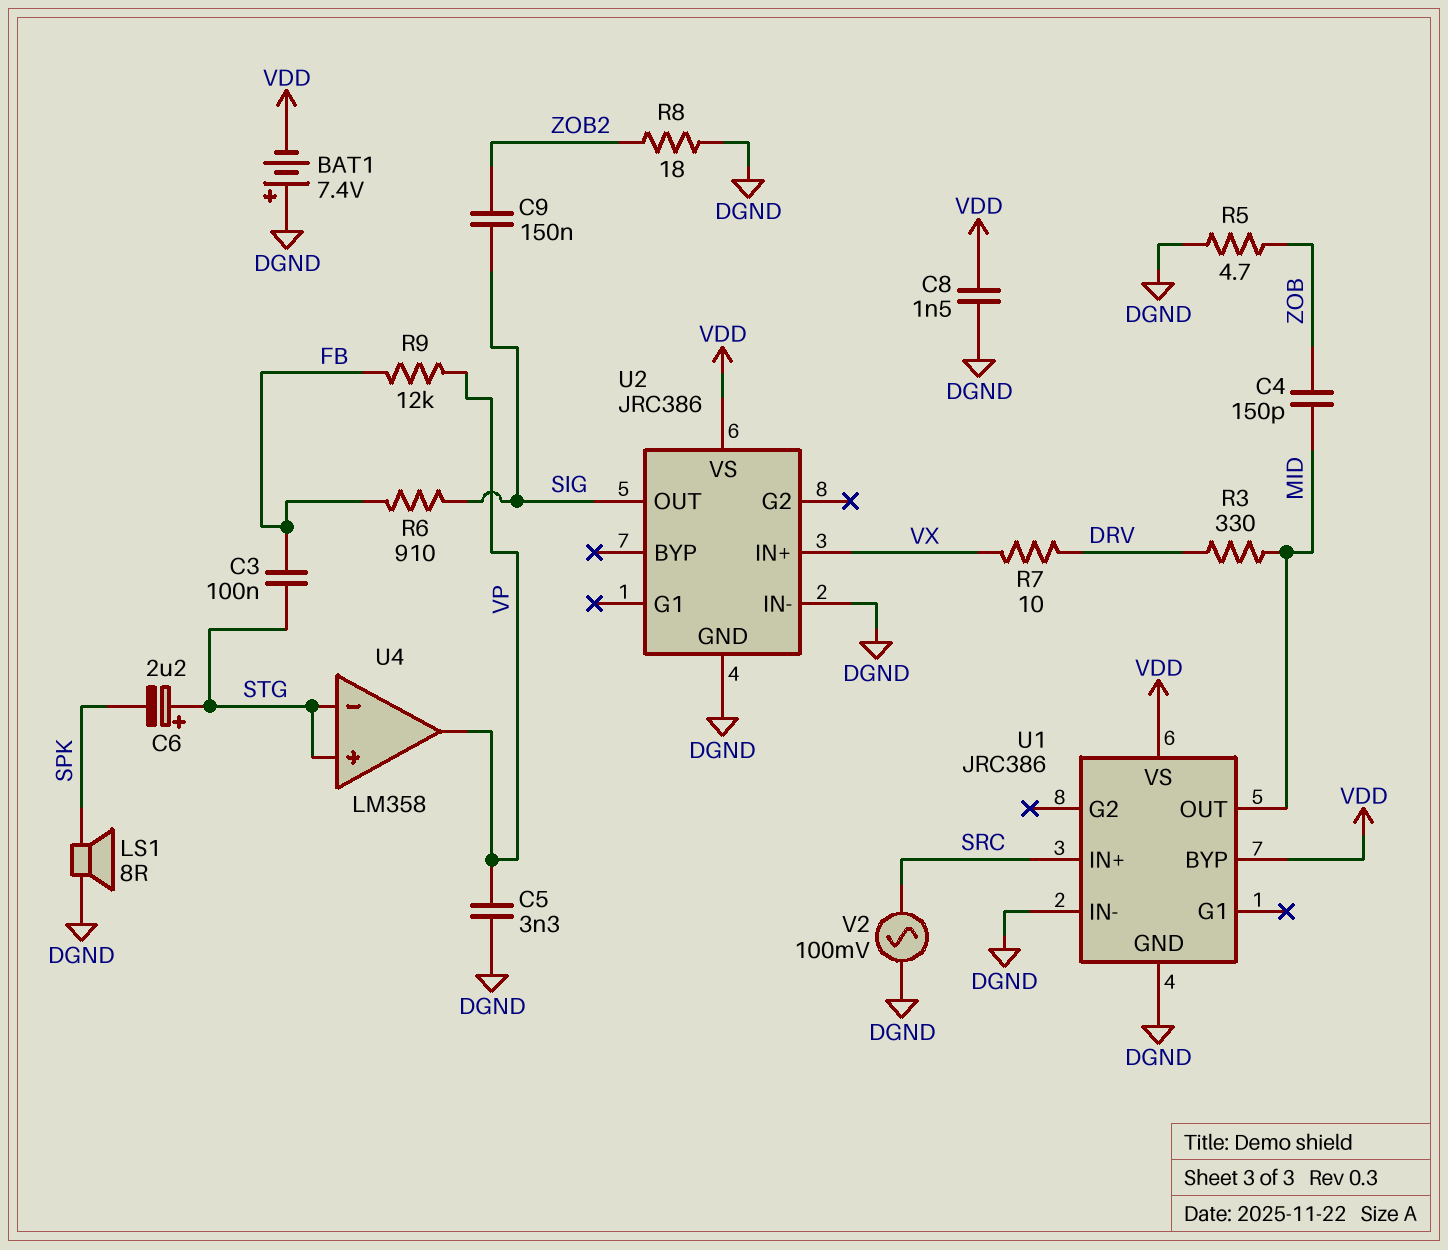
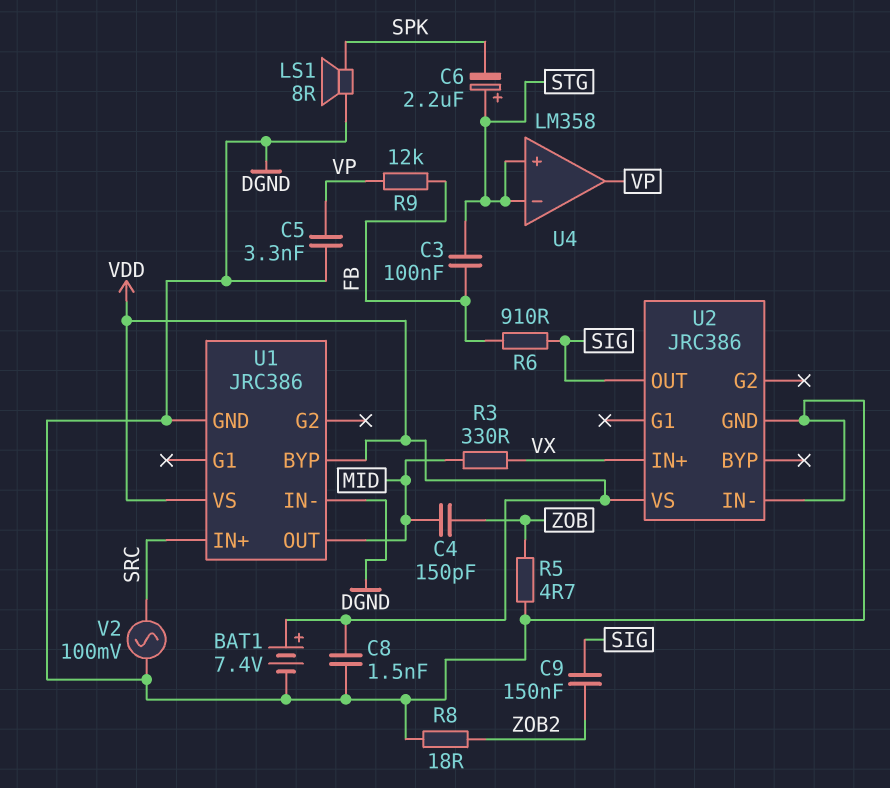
BAT1: 7.4V (plus DGND, minus VDD) -> 7.4V (plus VDD, minus DGND)
R3: 330 (DRV, MID) -> 330 (MID, VX)
R7: 10 (DRV, VX) -> none

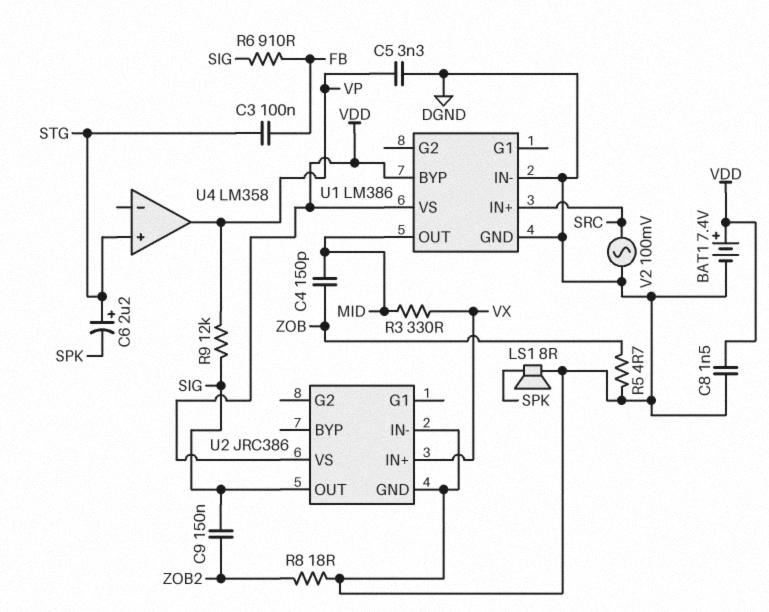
R9: 12k (FB, VP) -> 12k (SIG, VP)
U1: JRC386 -> LM386
U4 pin in-: STG -> none

